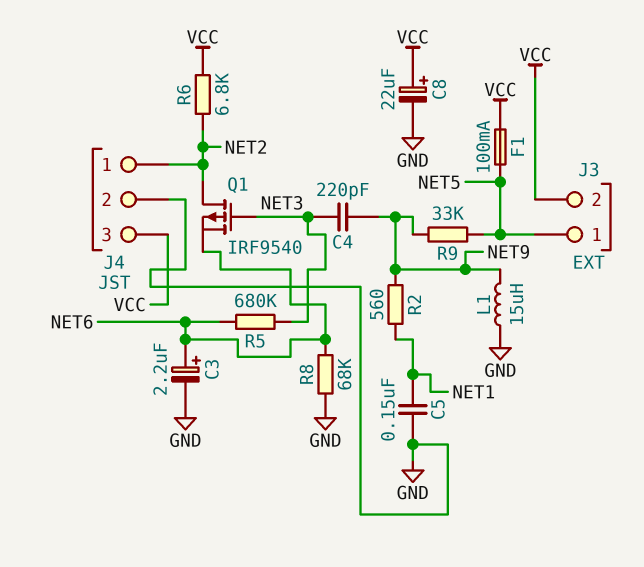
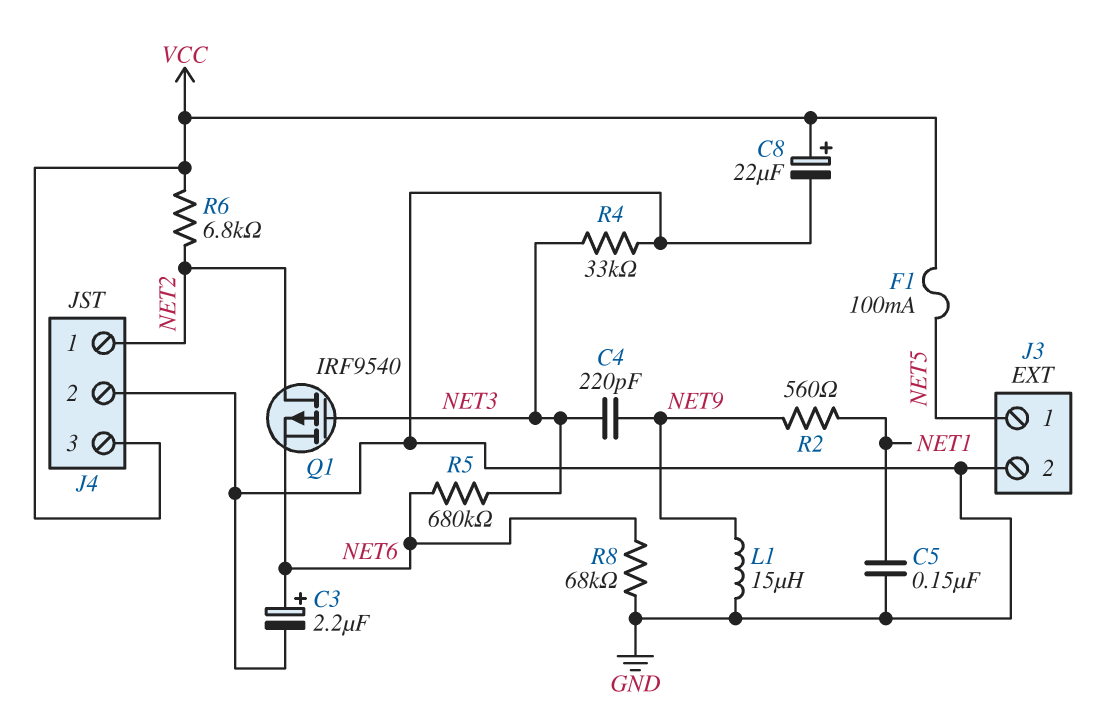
J3 pin 2: VCC -> GND
R4: none -> 33k (GND, NET3)
R9: 33k (NET5, NET9) -> none

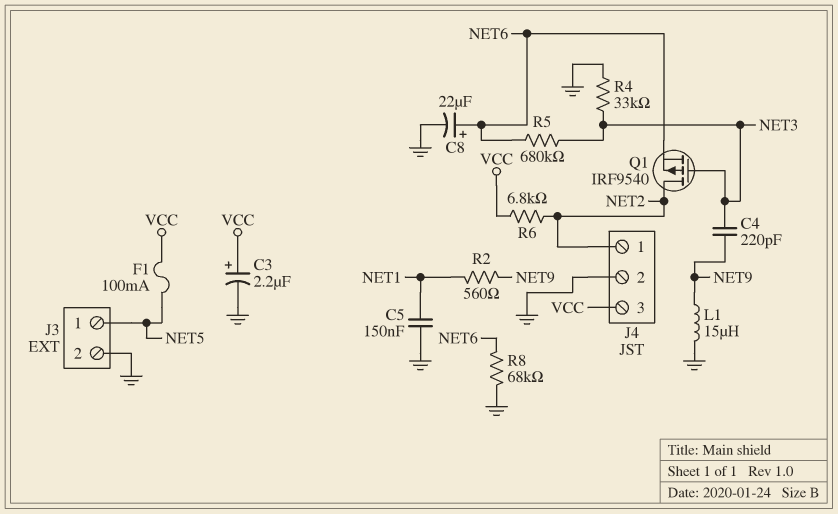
C3: 2.2uF (plus NET6, minus GND) -> 2.2uF (plus VCC, minus GND)
C8: 22uF (plus VCC, minus GND) -> 22uF (plus NET6, minus GND)

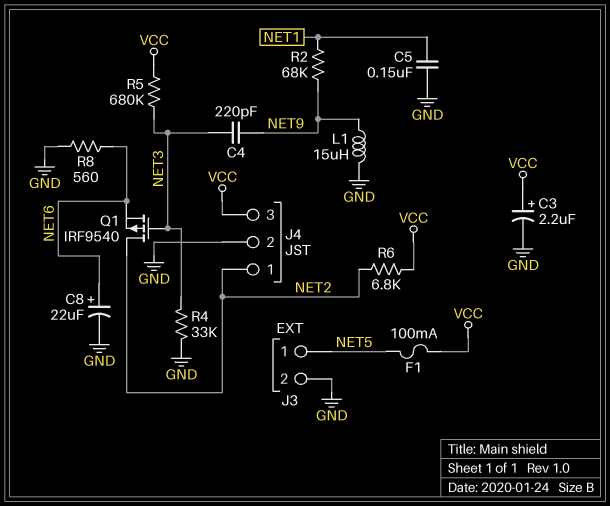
R2: 560 (NET1, NET9) -> 68k (NET1, NET9)
R5: 680k (NET3, NET6) -> 680k (NET3, VCC)
R8: 68k (GND, NET6) -> 560 (GND, NET6)

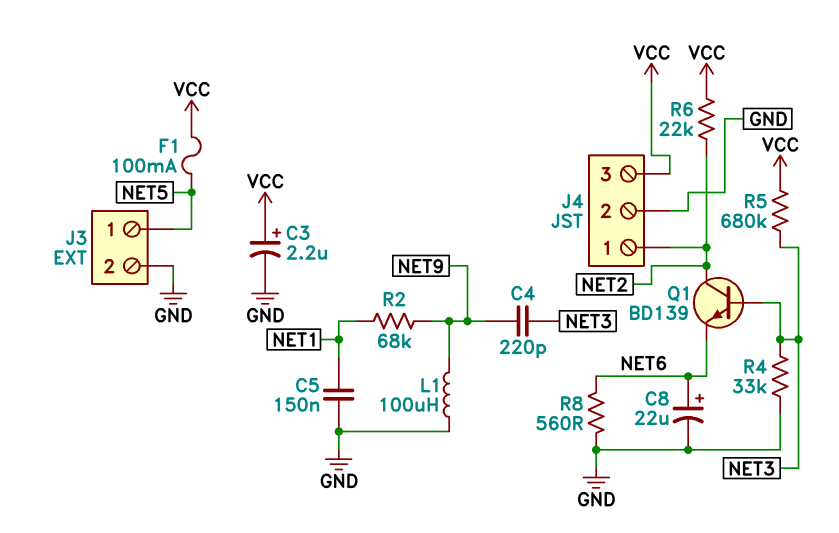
L1: 15uH (GND, NET9) -> 100uH (GND, NET9)
Q1: PMOS IRF9540 (G NET3, D NET2, S NET6) -> NPN BD139 (B NET3, C NET2, E NET6)
R6: 6.8k (NET2, VCC) -> 22k (NET2, VCC)

